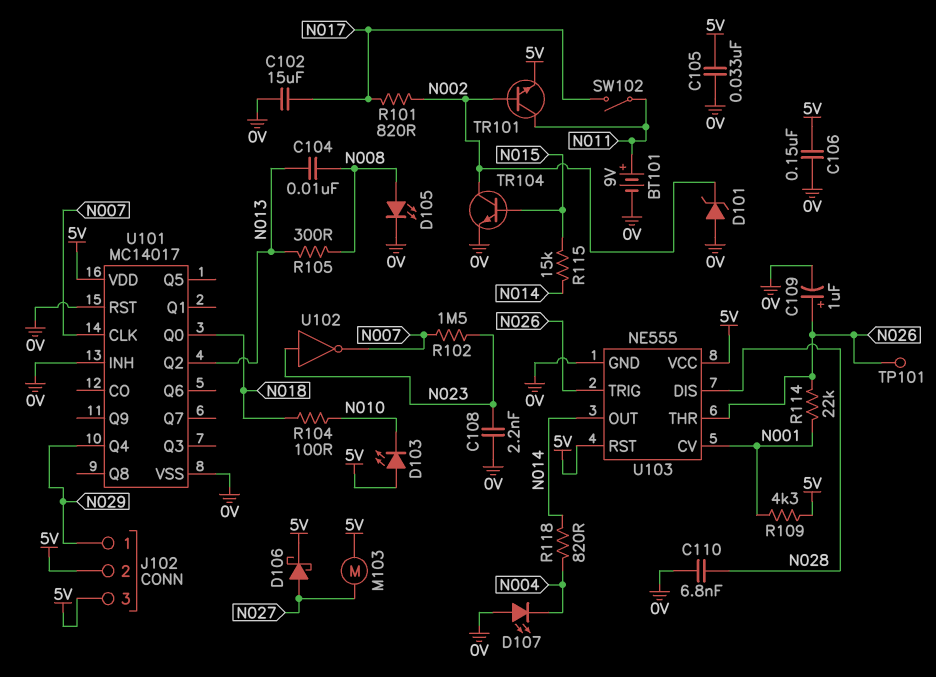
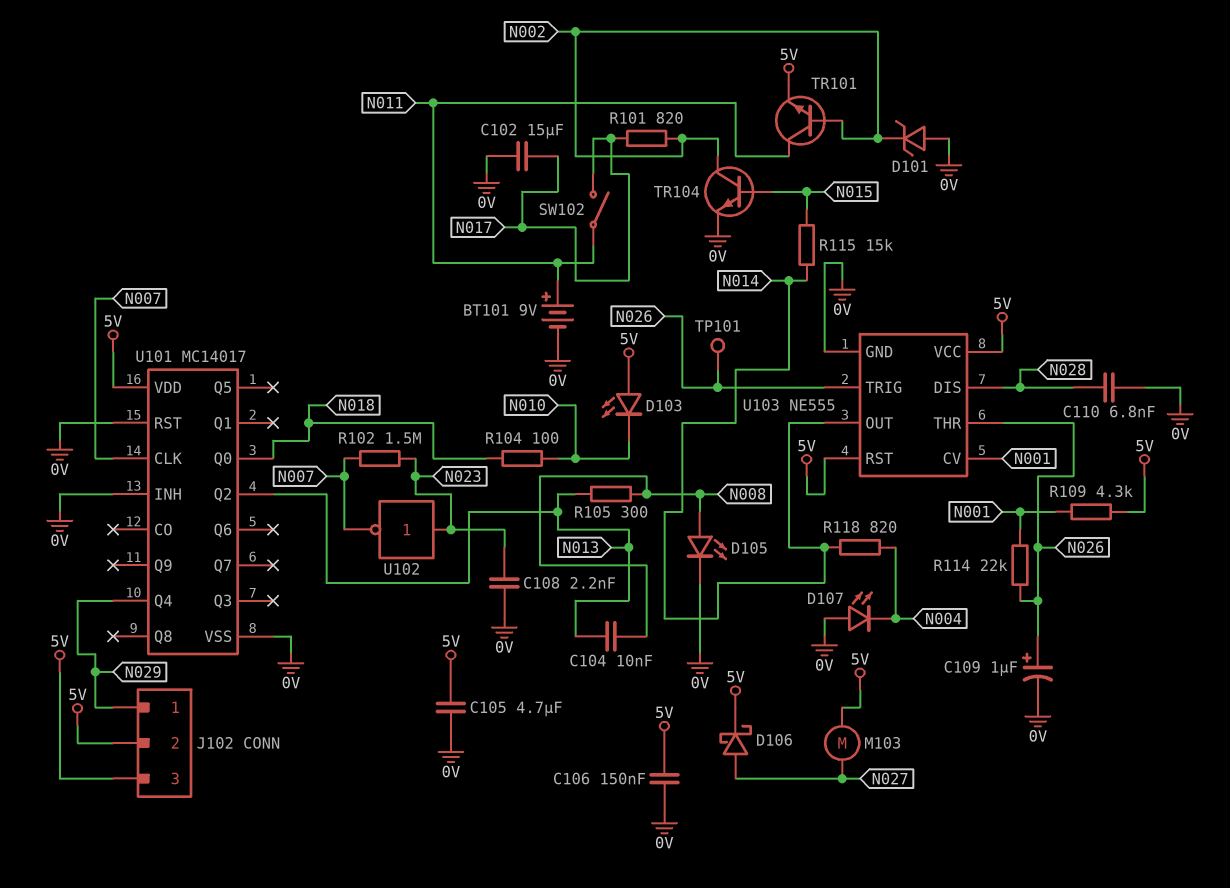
C105: 33nF (0V, 5V) -> 4.7uF (0V, 5V)

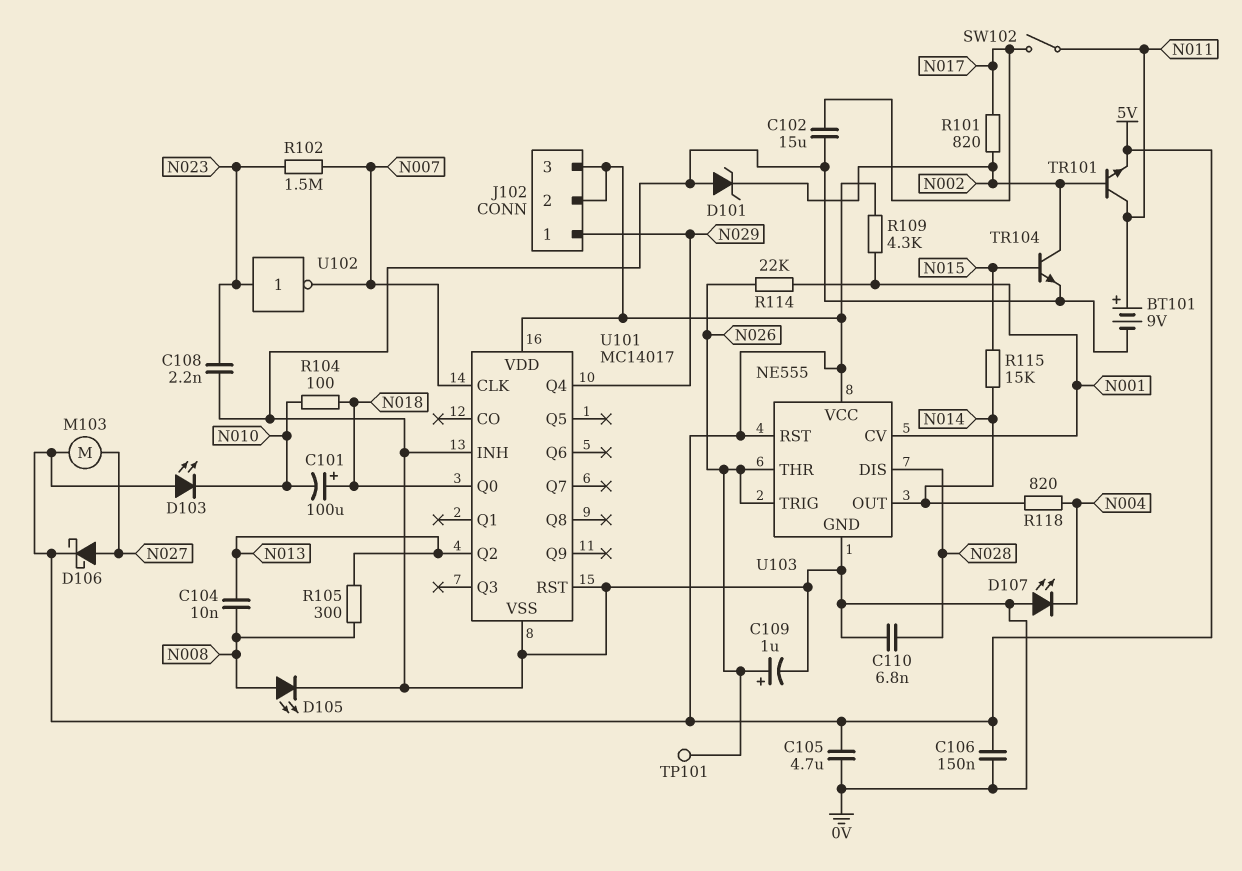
C101: none -> 100uF (plus N018, minus N010)

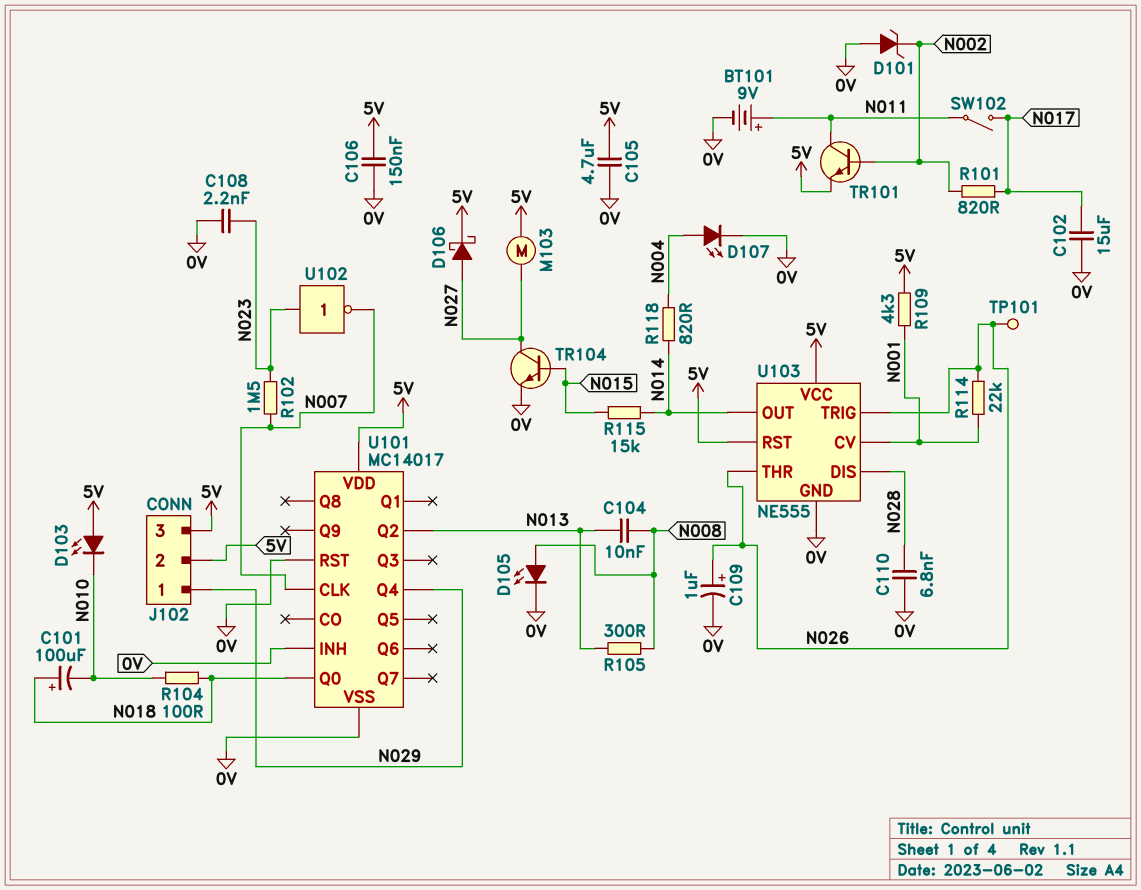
D107: LED (A 0V, K N004) -> LED (A N004, K 0V)
TR104: NPN (B N015, C N002, E 0V) -> NPN (B N015, C N027, E 0V)

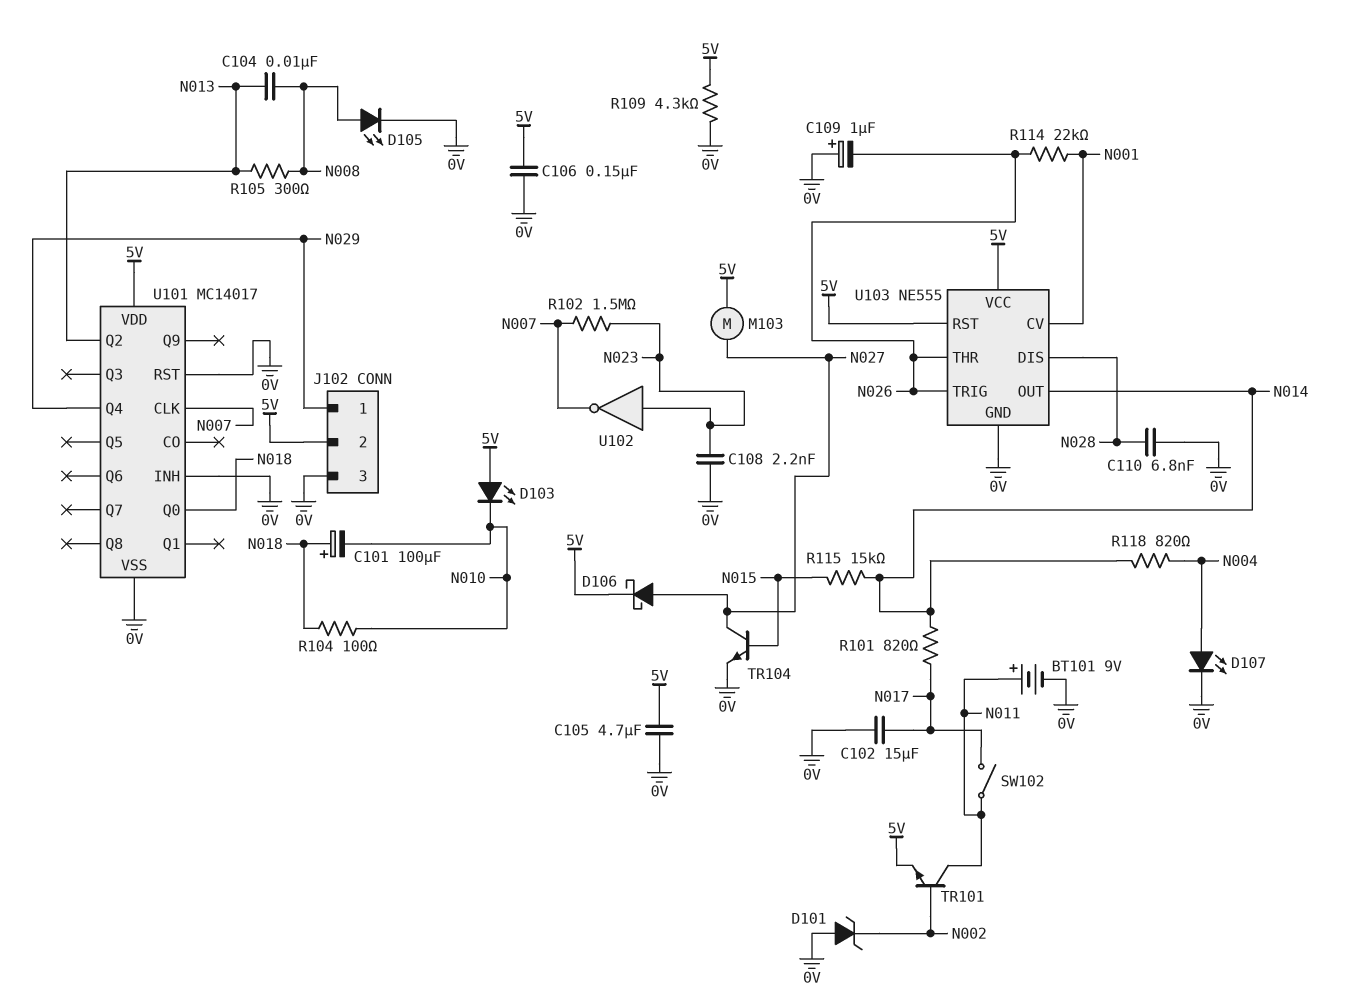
C109: 1uF (plus N026, minus 0V) -> 1uF (plus 0V, minus N026)
J102 pin 3: 5V -> 0V
R101: 820 (N002, N017) -> 820 (N014, N017)
R109: 4.3k (5V, N001) -> 4.3k (0V, 5V)
TP101: test point (N026) -> none

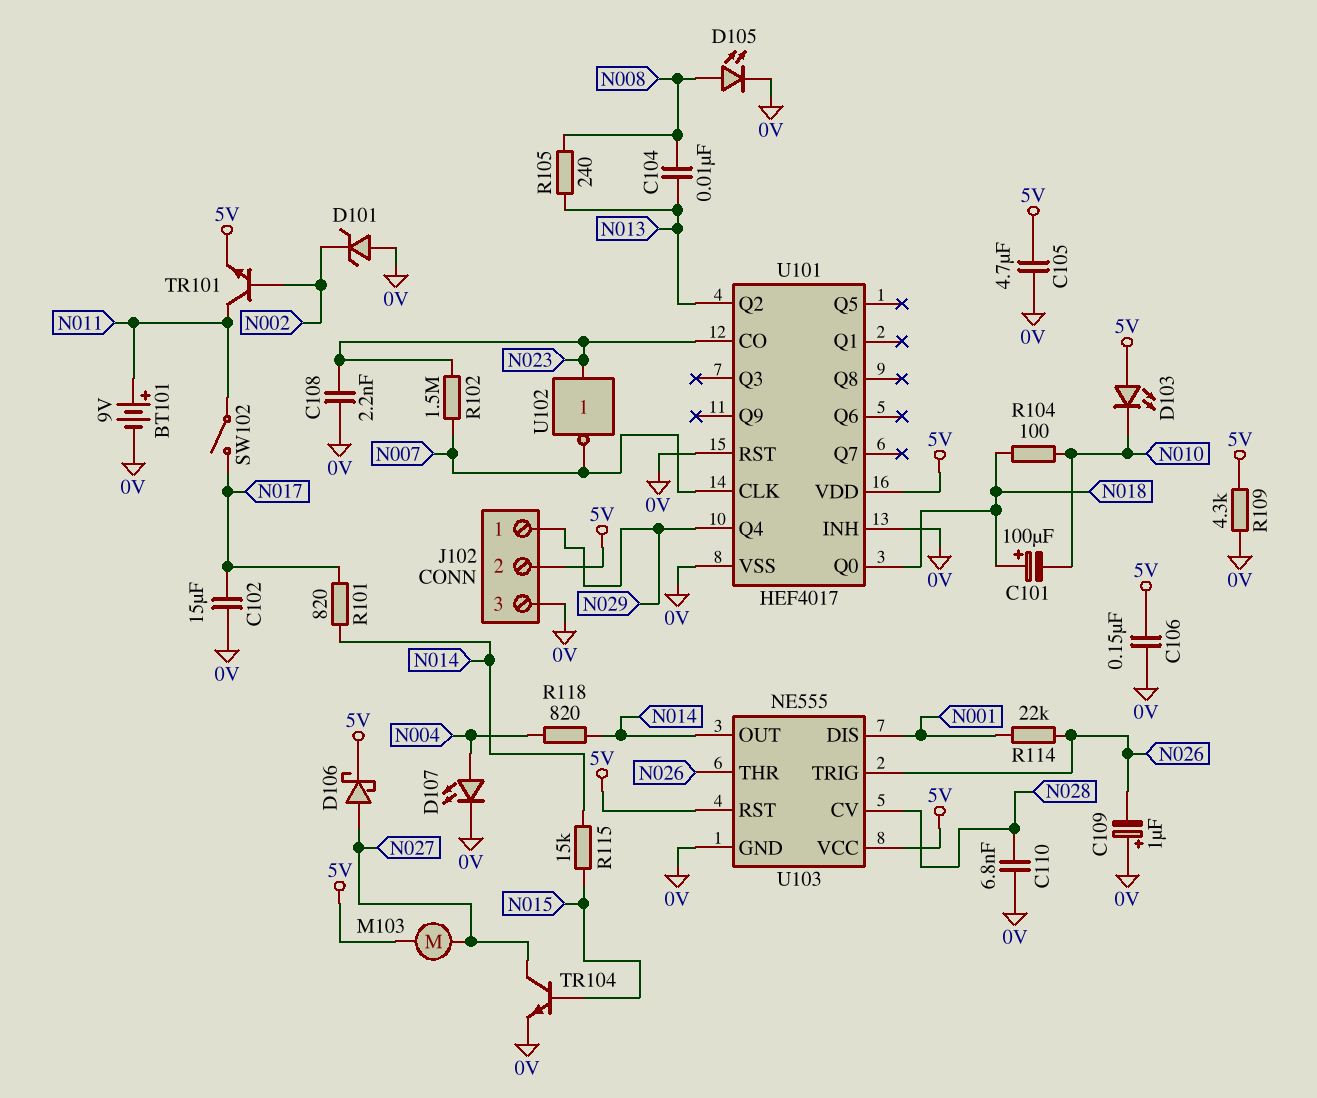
R105: 300 (N008, N013) -> 240 (N008, N013)
U101: MC14017 -> HEF4017
U101 pin CO: none -> N023
U103 pin CV: N001 -> N028
U103 pin DIS: N028 -> N001

